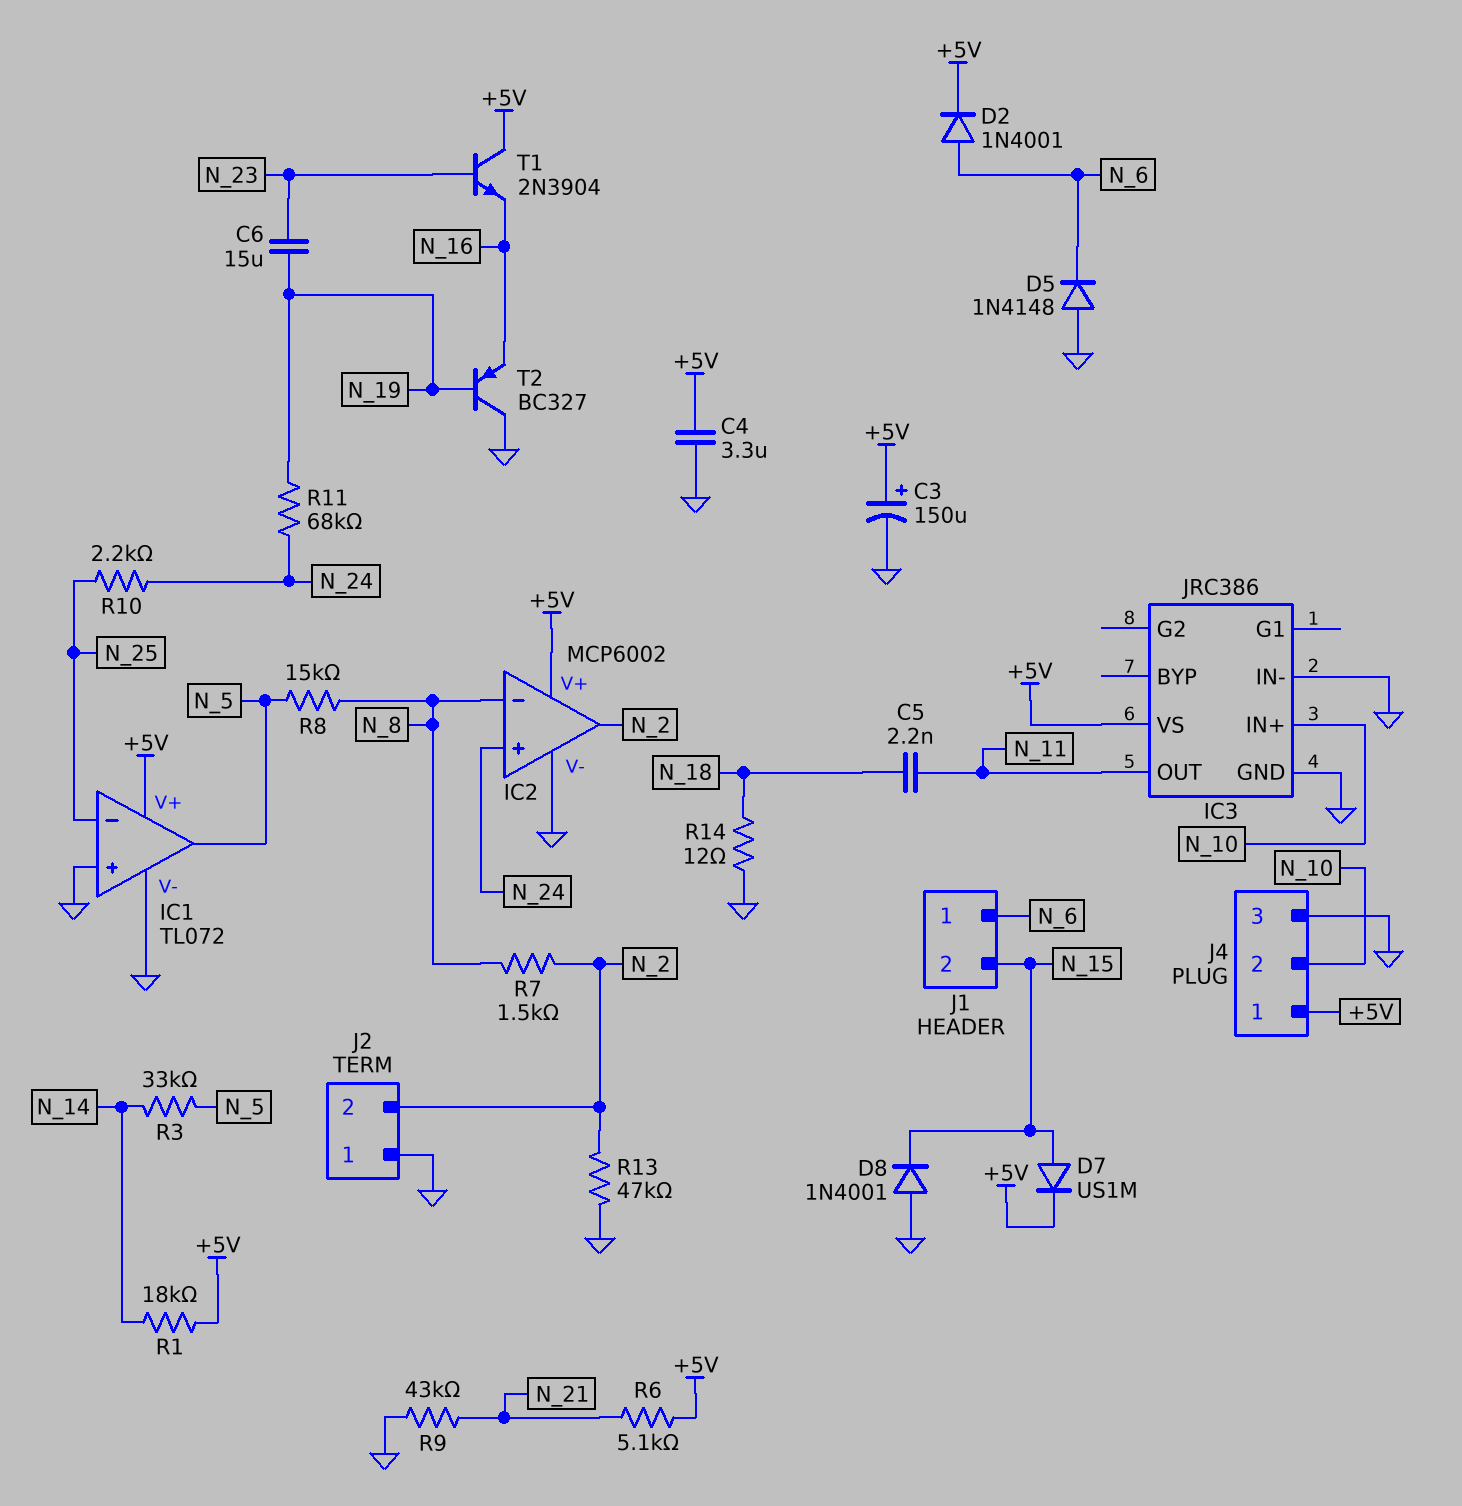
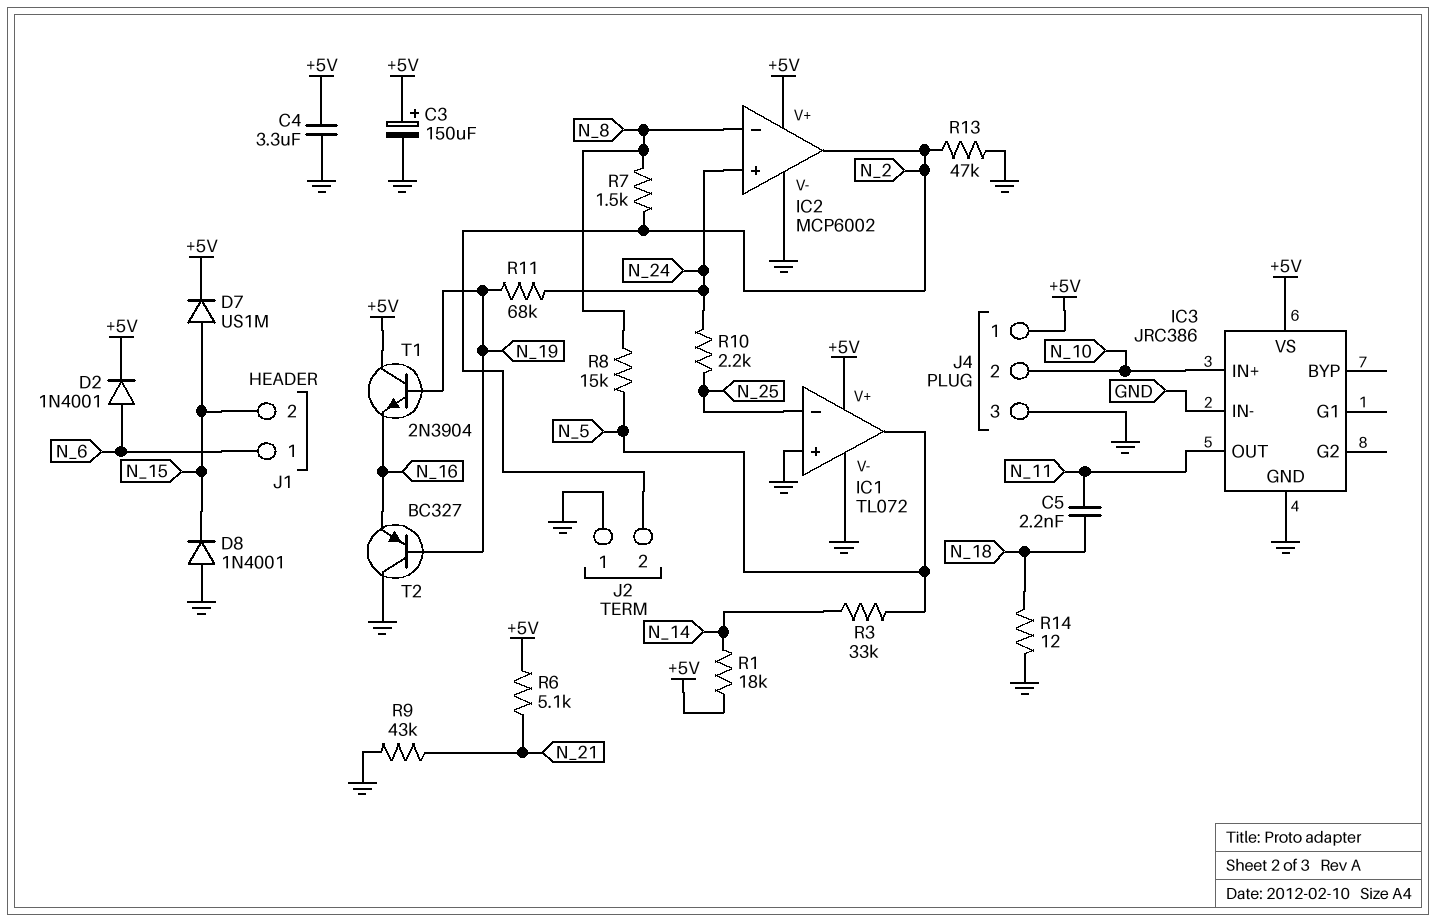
C6: 15uF (N_19, N_23) -> none
D5: diode 1N4148 (A GND, K N_6) -> none
T1: NPN 2N3904 (B N_23, C +5V, E N_16) -> NPN 2N3904 (B N_19, C +5V, E N_16)

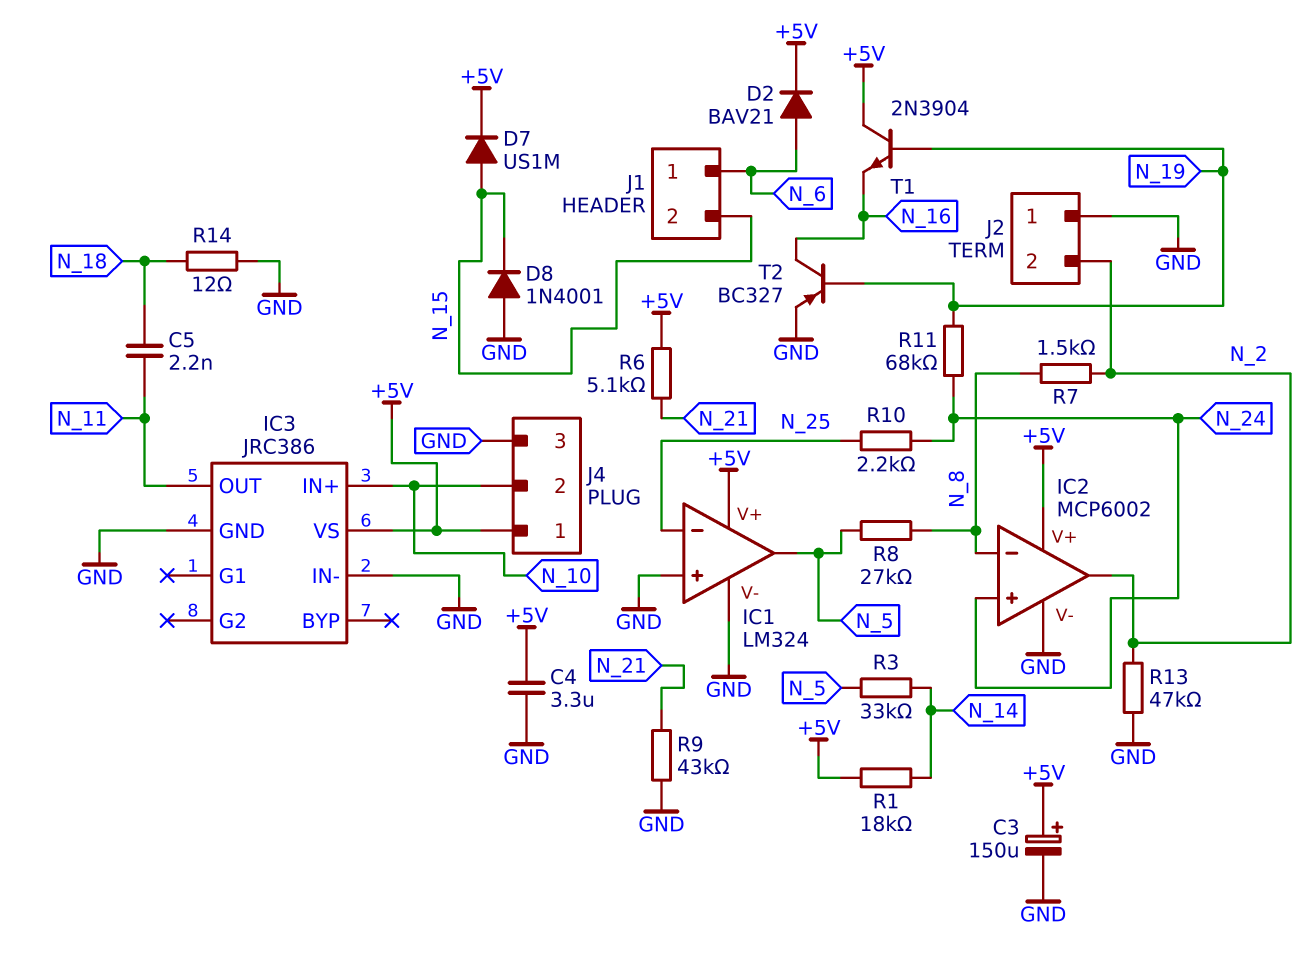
D2: diode 1N4001 (A N_6, K +5V) -> diode BAV21 (A N_6, K +5V)
IC1: TL072 -> LM324
R8: 15k (N_5, N_8) -> 27k (N_5, N_8)
T2: PNP BC327 (B N_19, C GND, E N_16) -> PNP BC327 (B N_19, C N_16, E GND)

